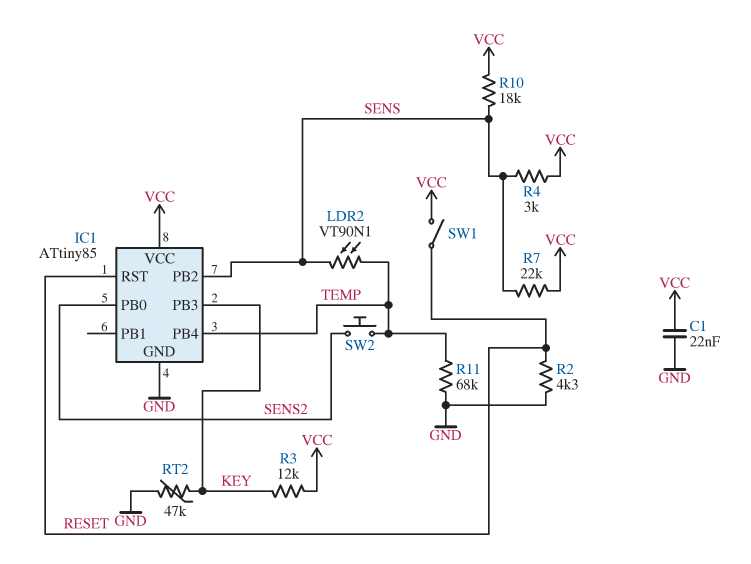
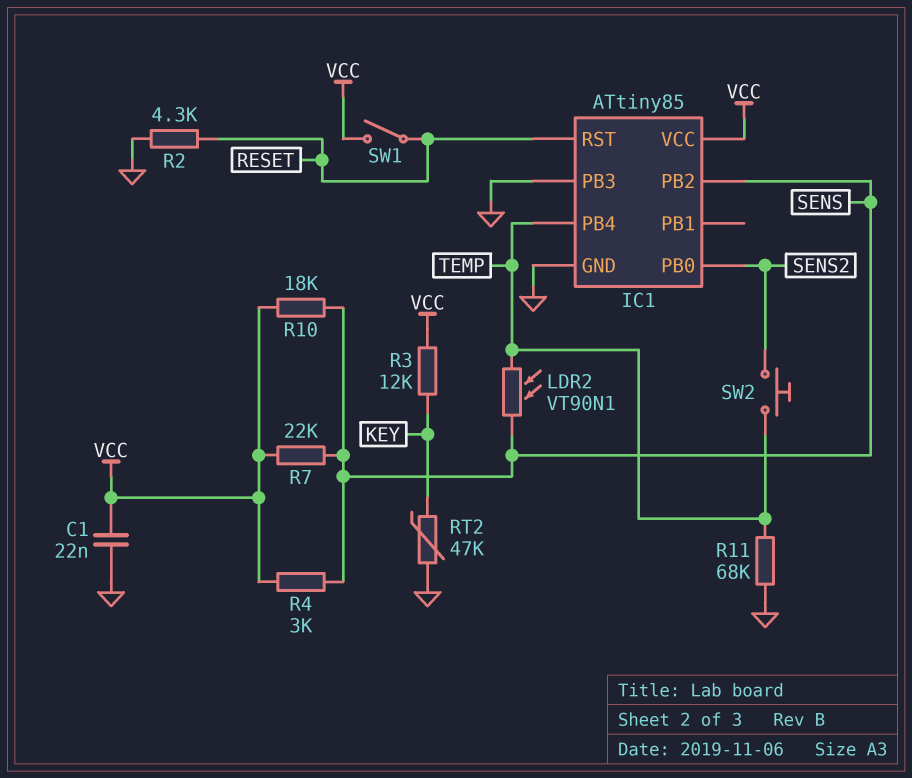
IC1 pin PB3: KEY -> GND

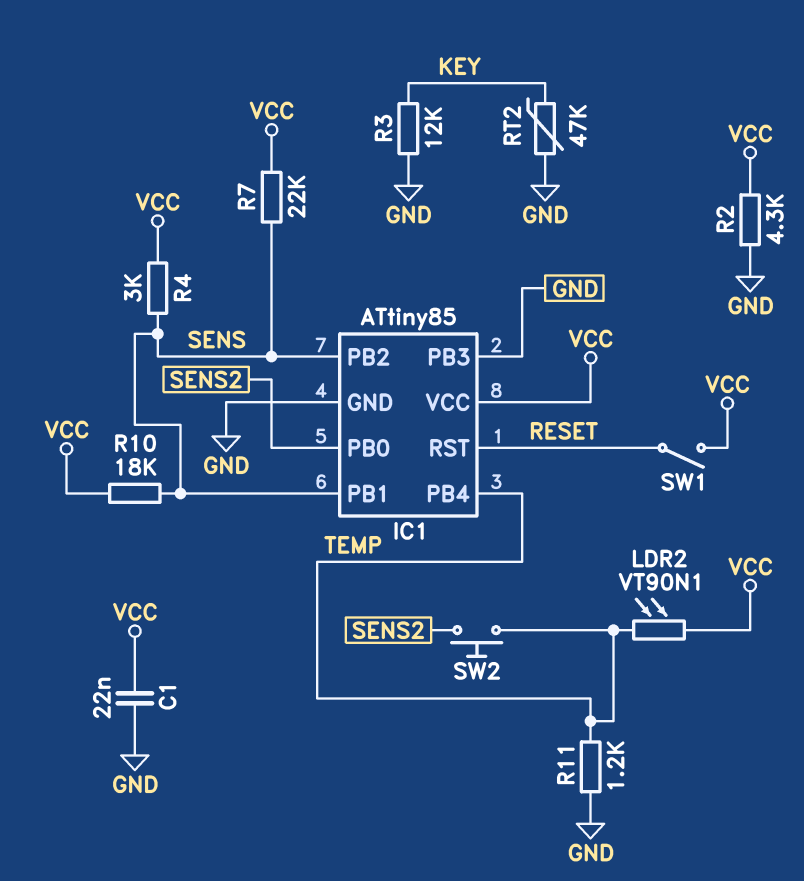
IC1 pin PB1: none -> SENS
LDR2: VT90N1 (SENS, TEMP) -> VT90N1 (TEMP, VCC)
R2: 4.3k (GND, RESET) -> 4.3k (GND, VCC)
R3: 12k (KEY, VCC) -> 12k (GND, KEY)
R11: 68k (GND, TEMP) -> 1.2k (GND, TEMP)

